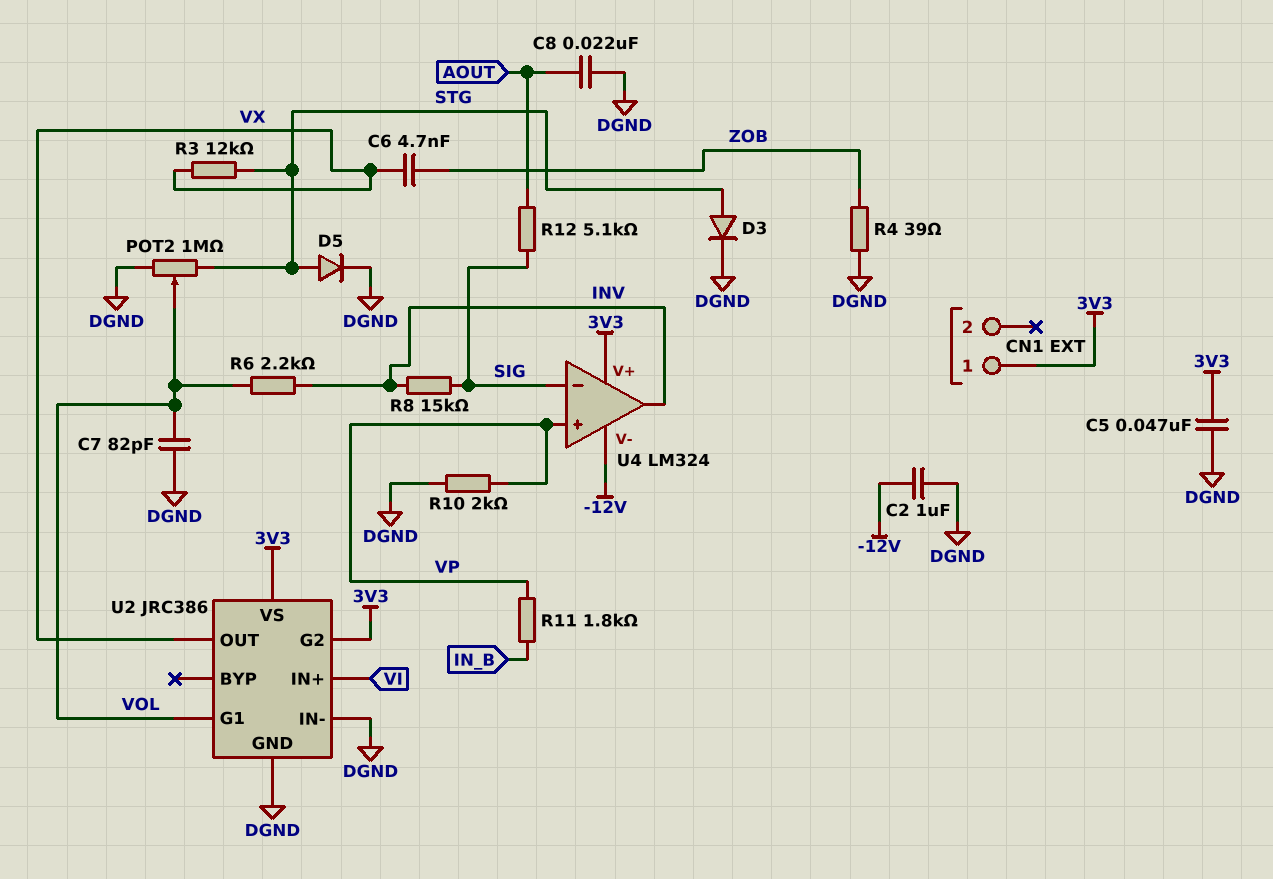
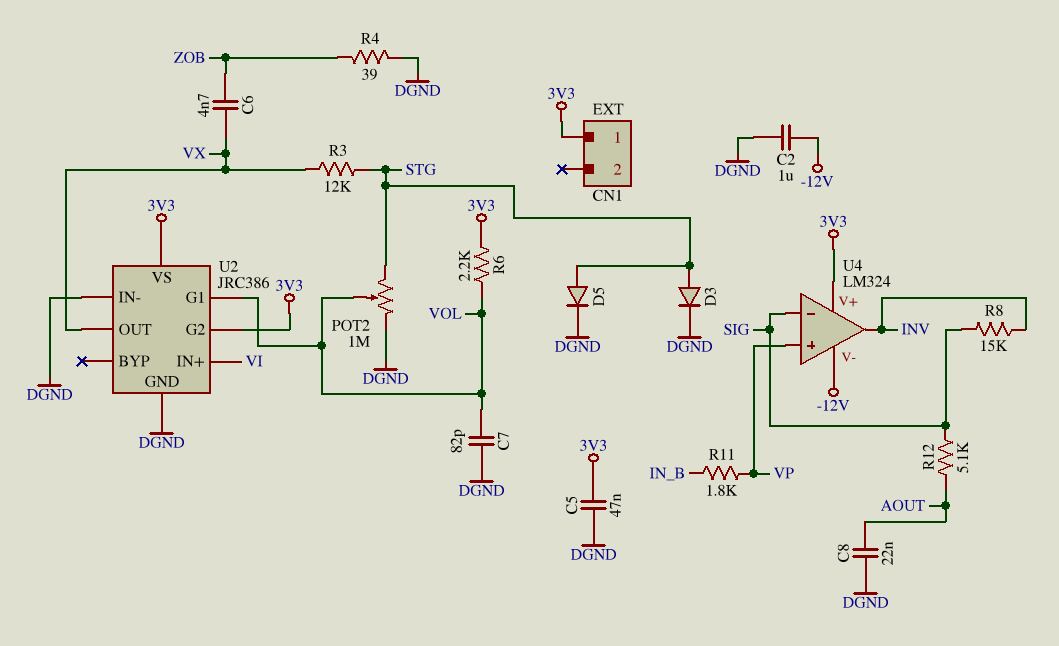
R6: 2.2k (INV, VOL) -> 2.2k (3V3, VOL)
R10: 2k (DGND, VP) -> none

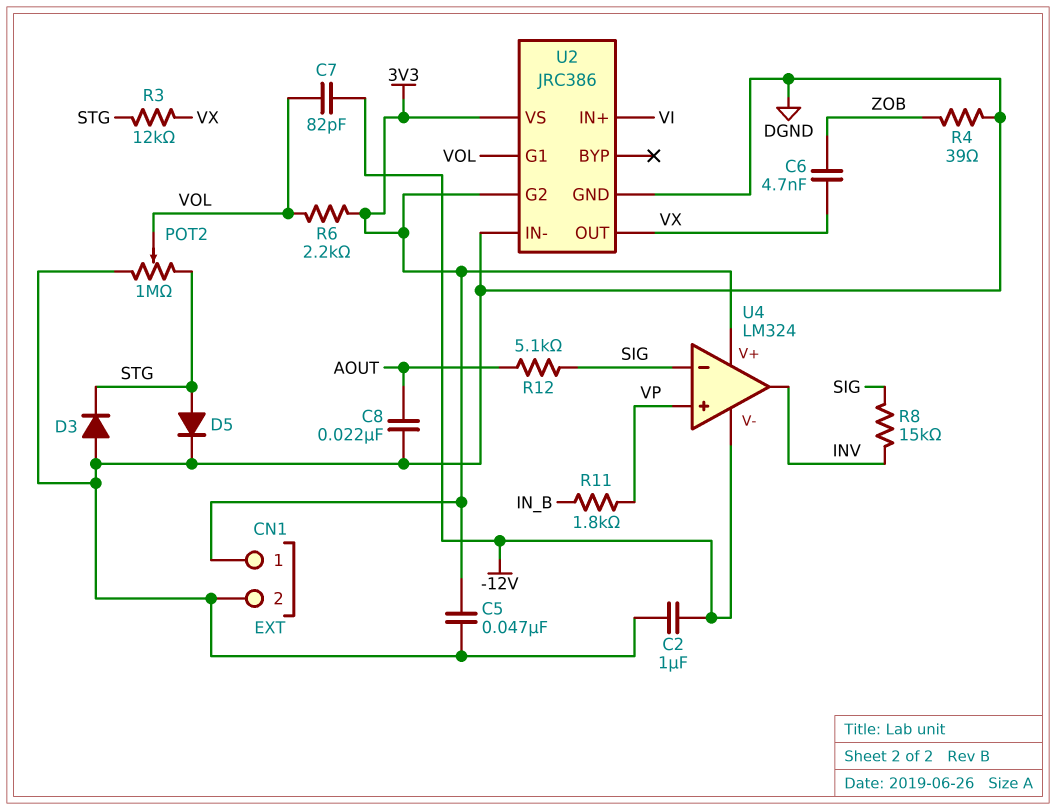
C7: 82pF (DGND, VOL) -> 82pF (-12V, VOL)
CN1 pin 2: none -> DGND
D3: diode (A STG, K DGND) -> diode (A DGND, K STG)

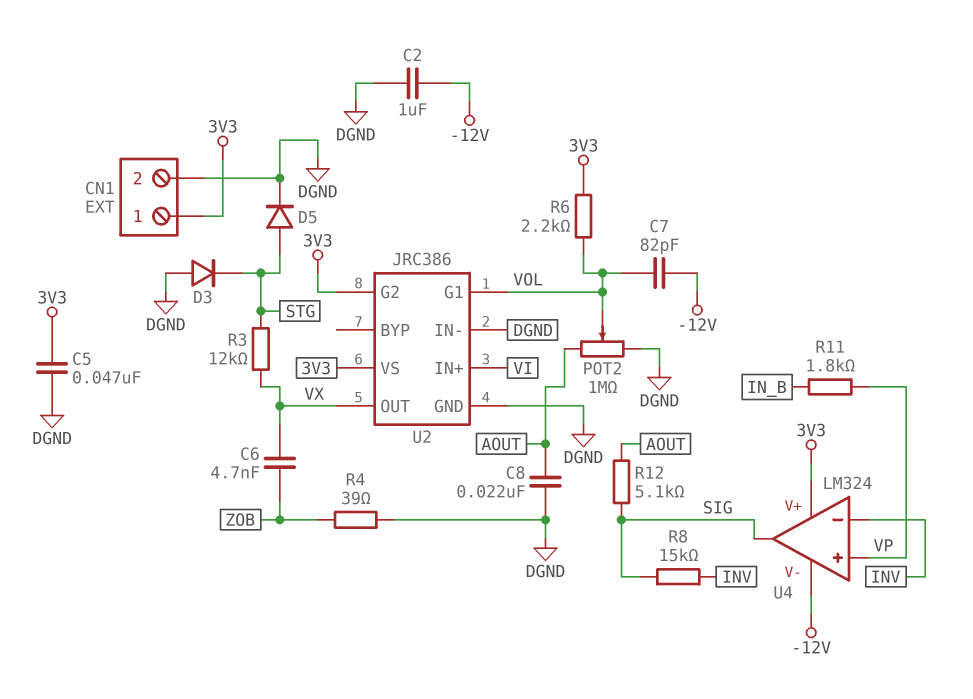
POT2: 1M (DGND, STG, wiper VOL) -> 1M (AOUT, DGND, wiper VOL)
U4 pin in-: SIG -> INV
U4 pin out: INV -> SIG

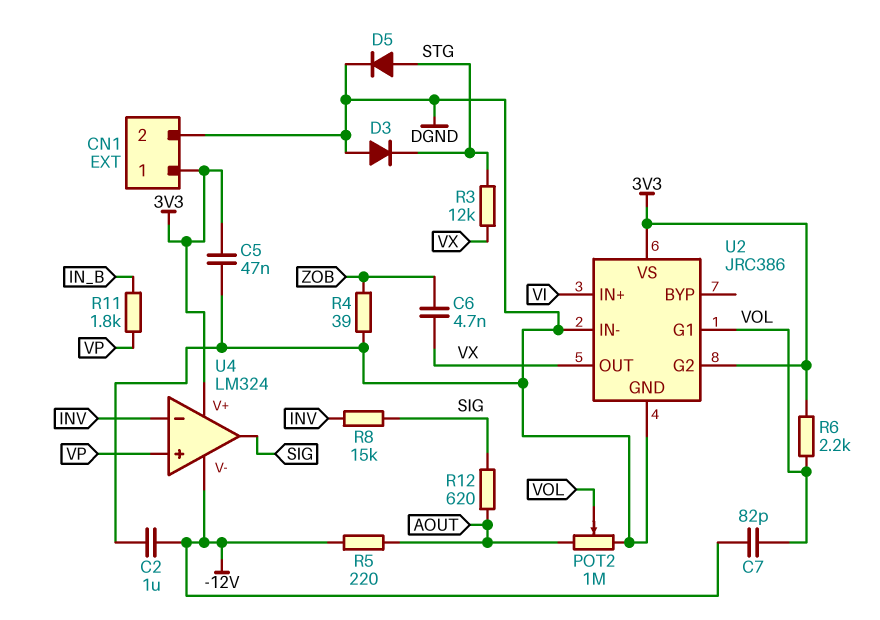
C8: 22nF (AOUT, DGND) -> none
R5: none -> 220 (-12V, AOUT)
R12: 5.1k (AOUT, SIG) -> 620 (AOUT, SIG)

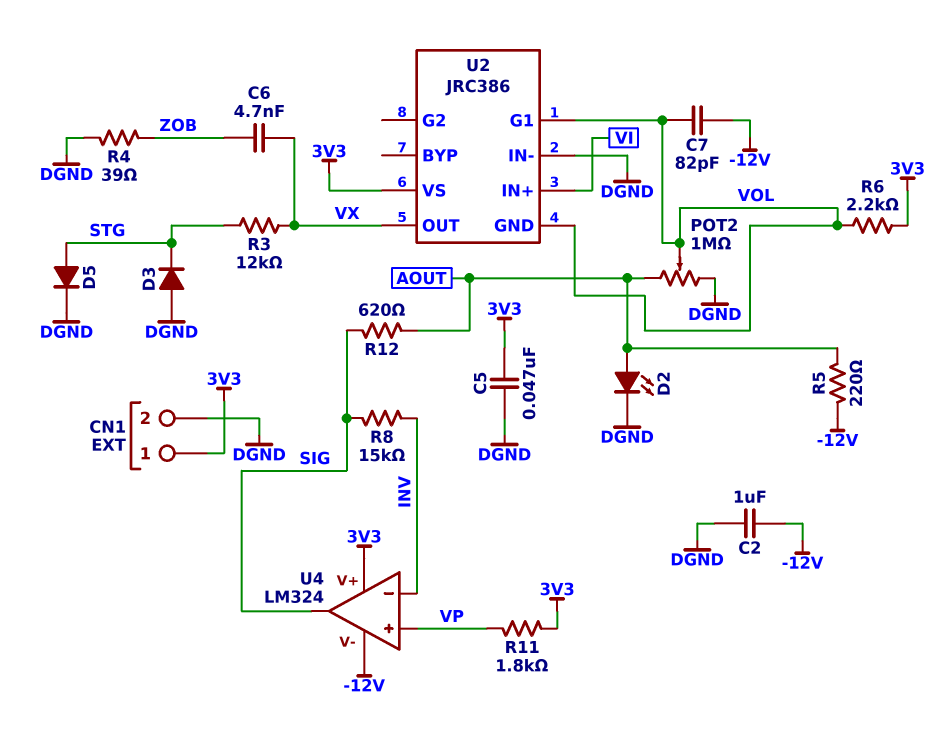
D2: none -> LED (A AOUT, K DGND)
R11: 1.8k (IN_B, VP) -> 1.8k (3V3, VP)
U2 pin G2: 3V3 -> none
U2 pin GND: DGND -> VOL

